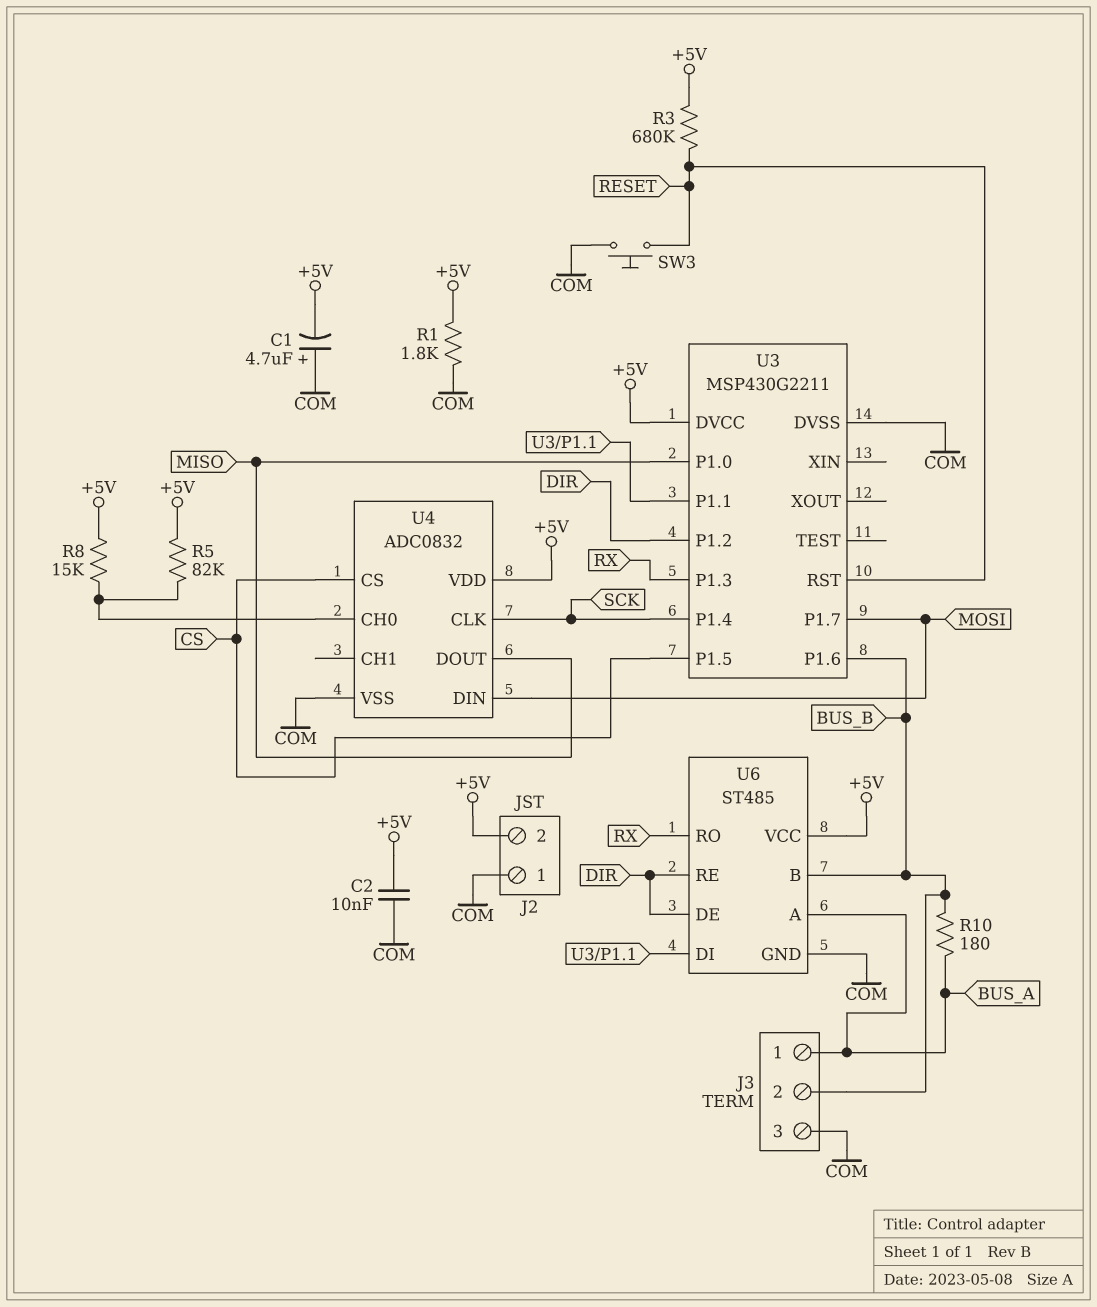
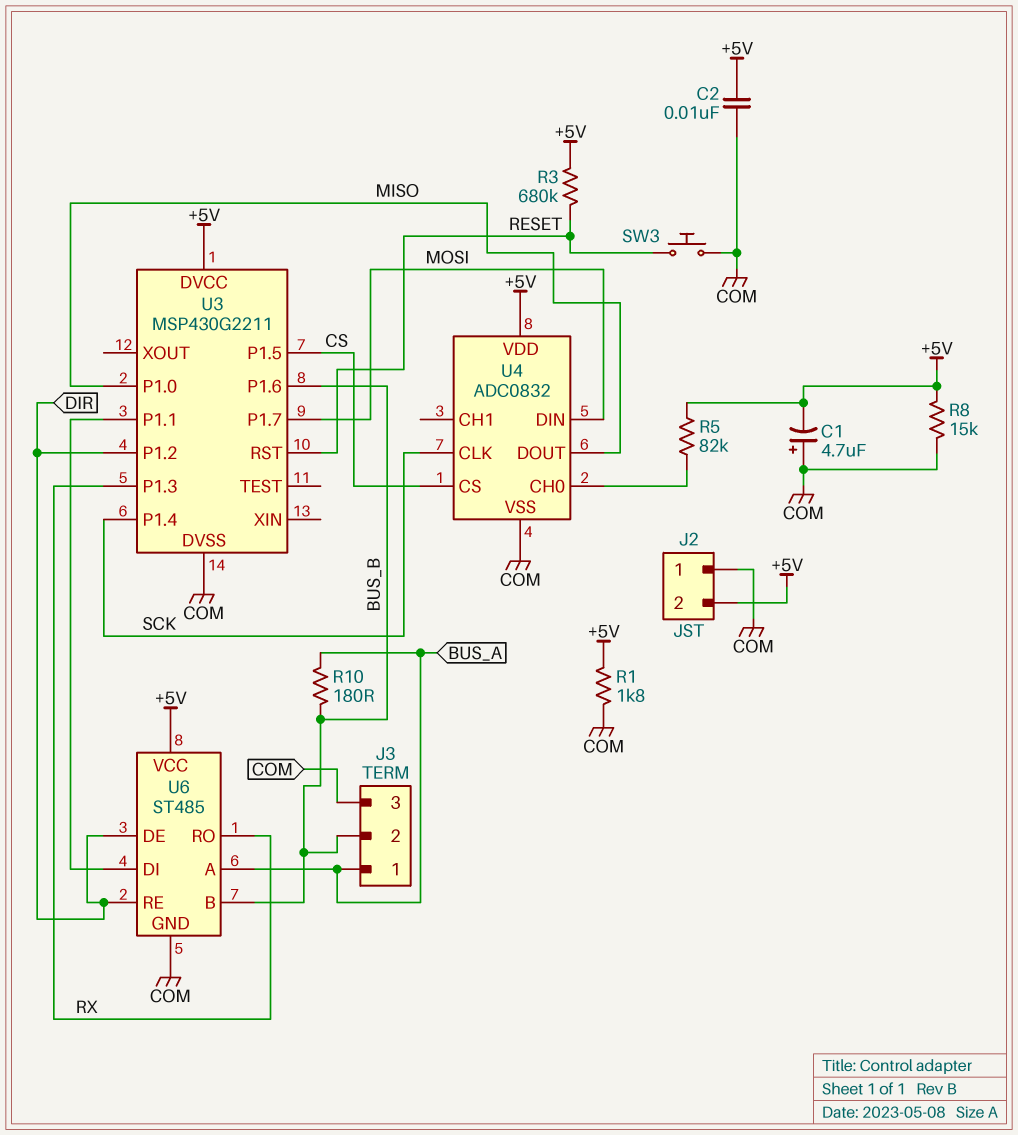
R8: 15k (+5V, U4/CH0) -> 15k (+5V, COM)

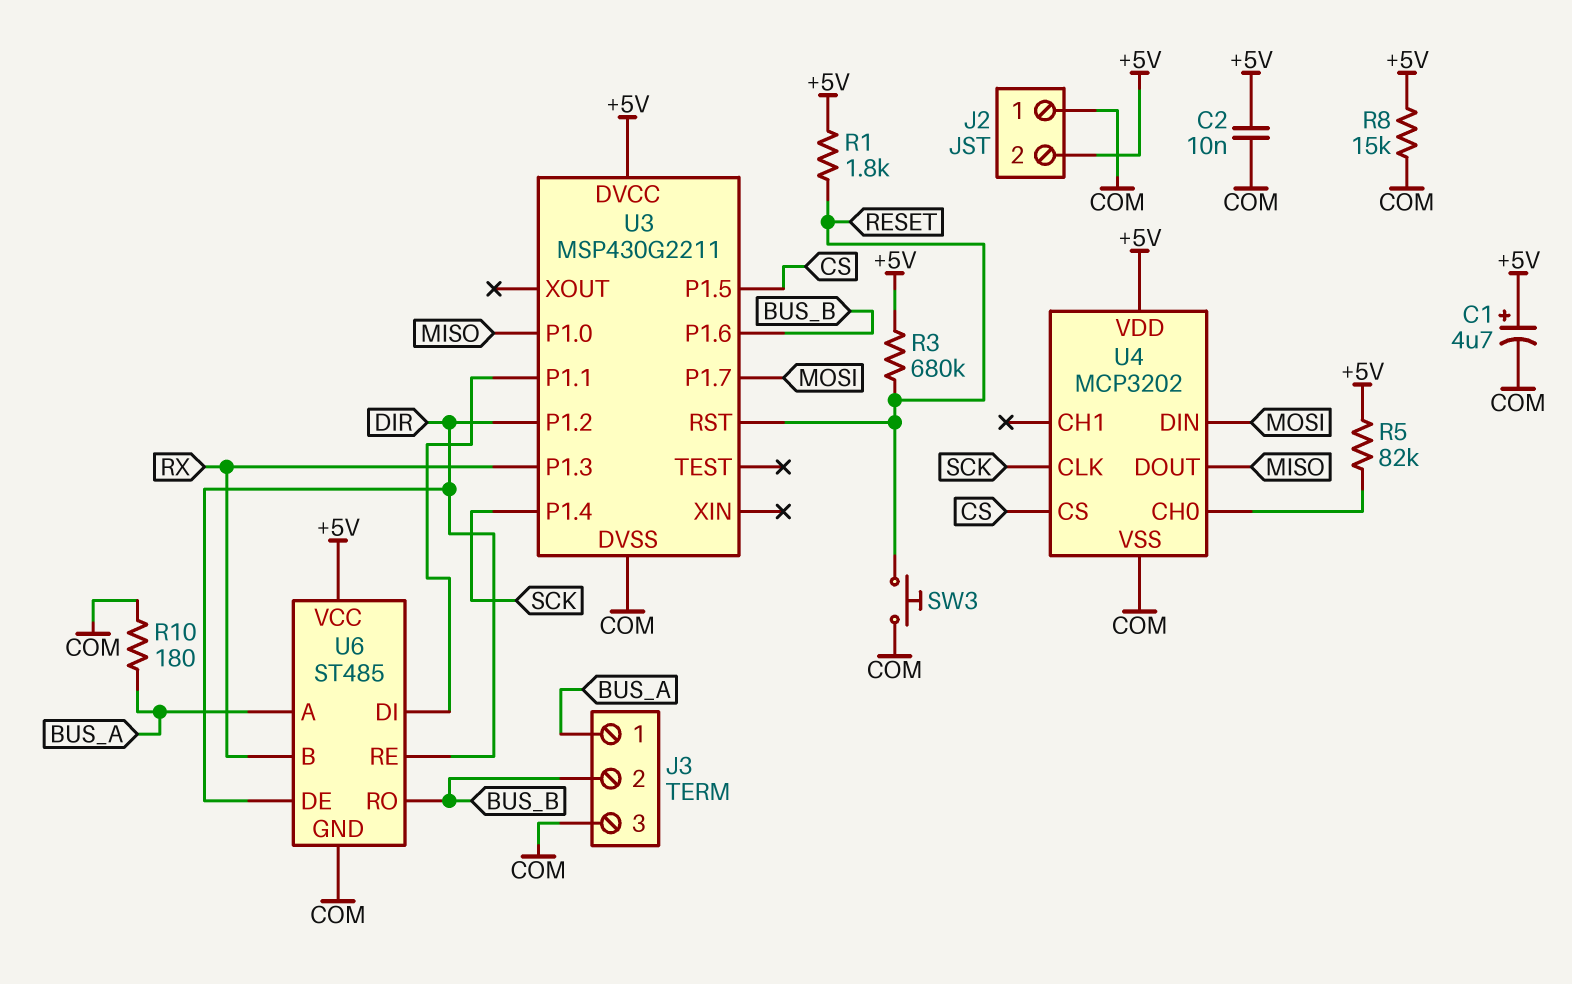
C1: 4.7uF (plus COM, minus +5V) -> 4.7uF (plus +5V, minus COM)
R1: 1.8k (+5V, COM) -> 1.8k (+5V, RESET)
R10: 180 (BUS_A, BUS_B) -> 180 (BUS_A, COM)
U4: ADC0832 -> MCP3202
U6 pin B: BUS_B -> RX
U6 pin RO: RX -> BUS_B

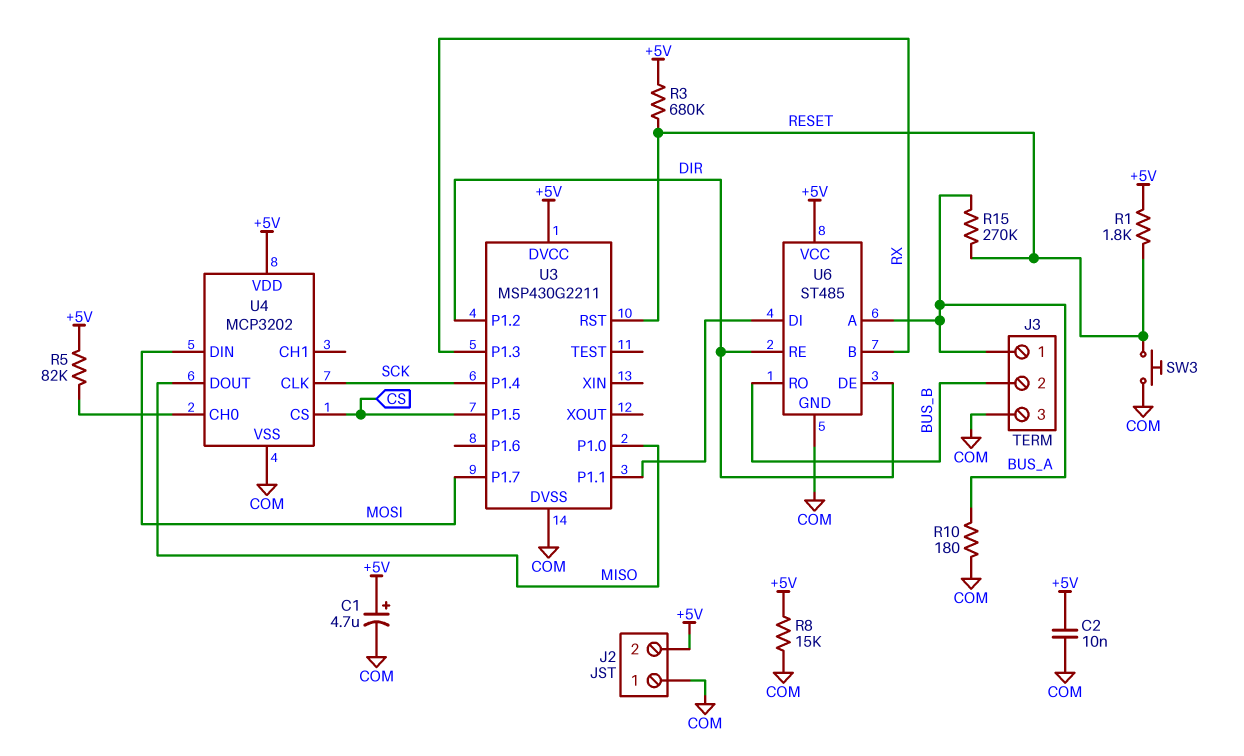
R15: none -> 270k (BUS_A, RESET)
U3 pin P1.6: BUS_B -> none

